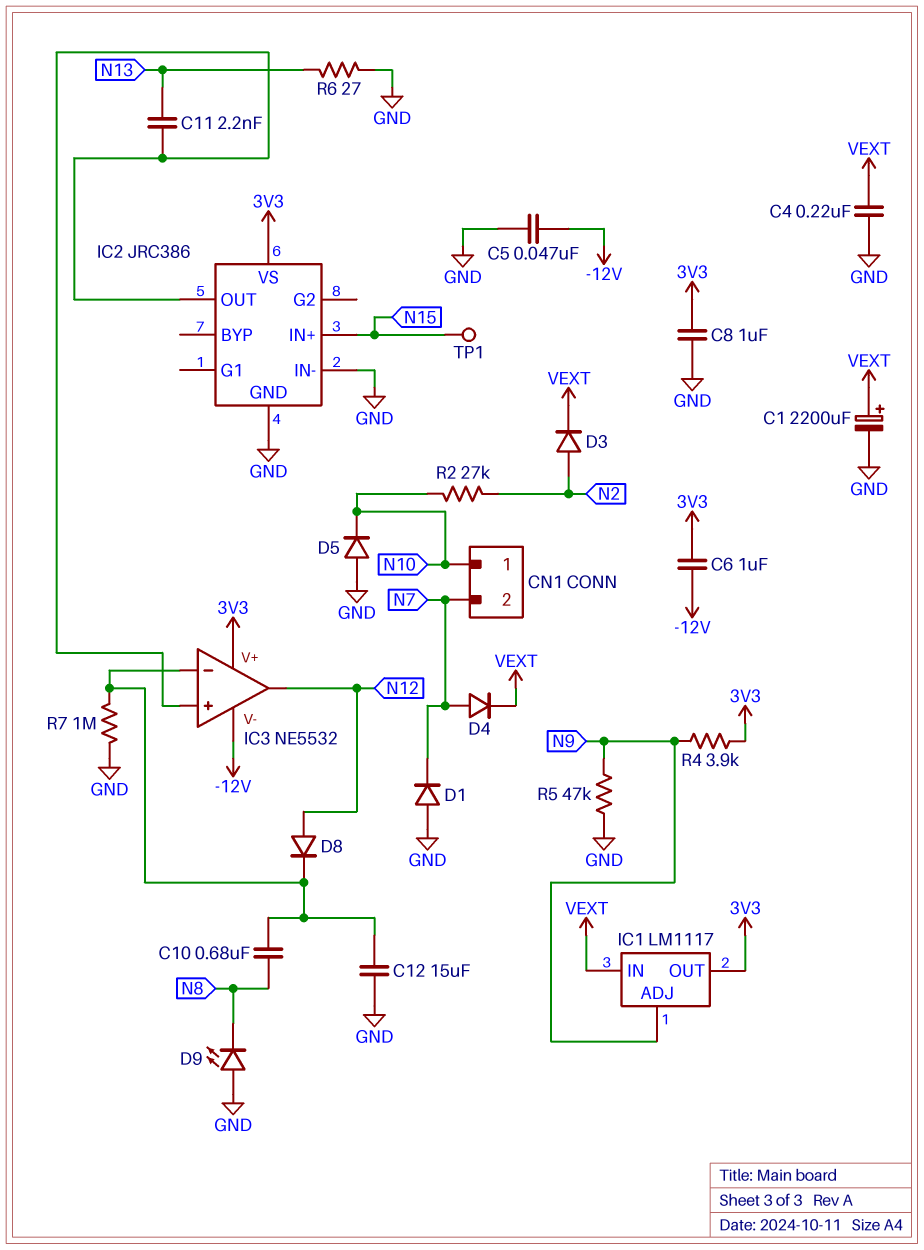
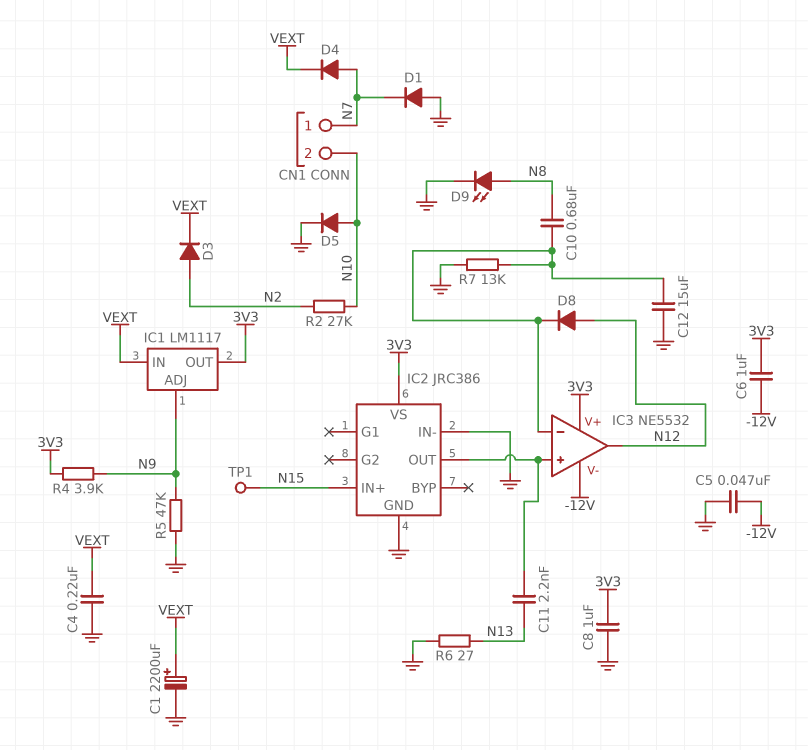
CN1 pin 1: N10 -> N7
CN1 pin 2: N7 -> N10
D5: diode (A GND, K N10) -> diode (A N10, K GND)
D9: LED (A GND, K N8) -> LED (A N8, K GND)
R7: 1M (GND, IC3/in-) -> 13k (GND, IC3/in-)

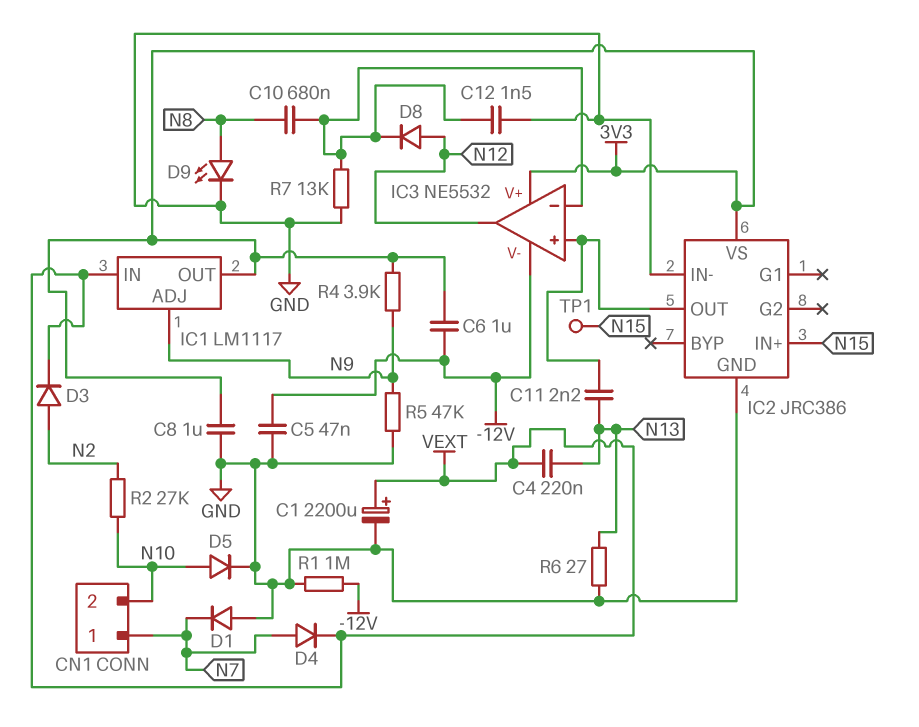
C4: 220nF (GND, VEXT) -> 220nF (N13, VEXT)
C12: 15uF (GND, IC3/in-) -> 1.5nF (GND, IC3/in-)
R1: none -> 1M (-12V, GND)

